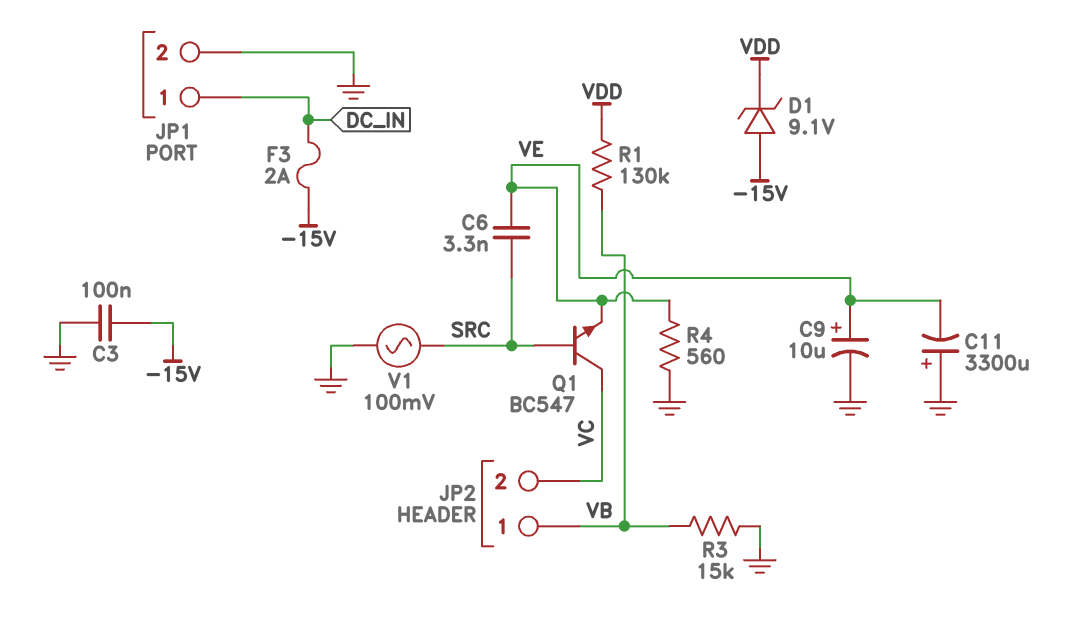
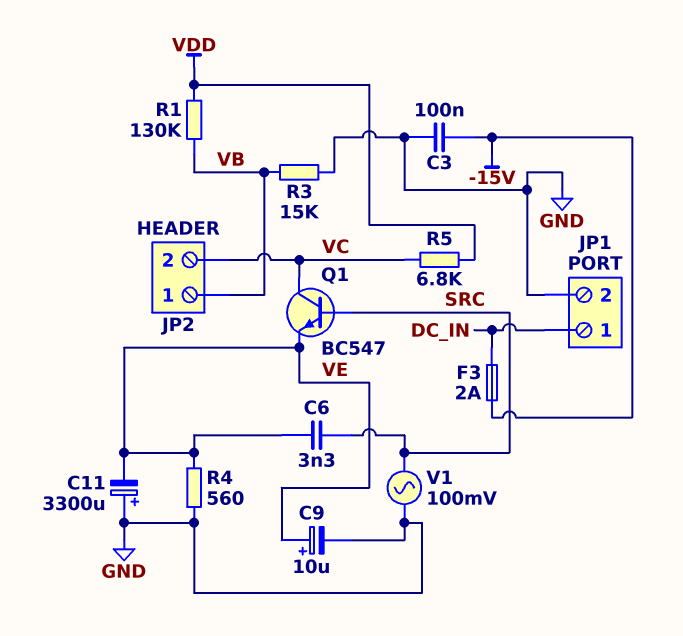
D1: zener 9.1V (A -15V, K VDD) -> none
R5: none -> 6.8k (VC, VDD)

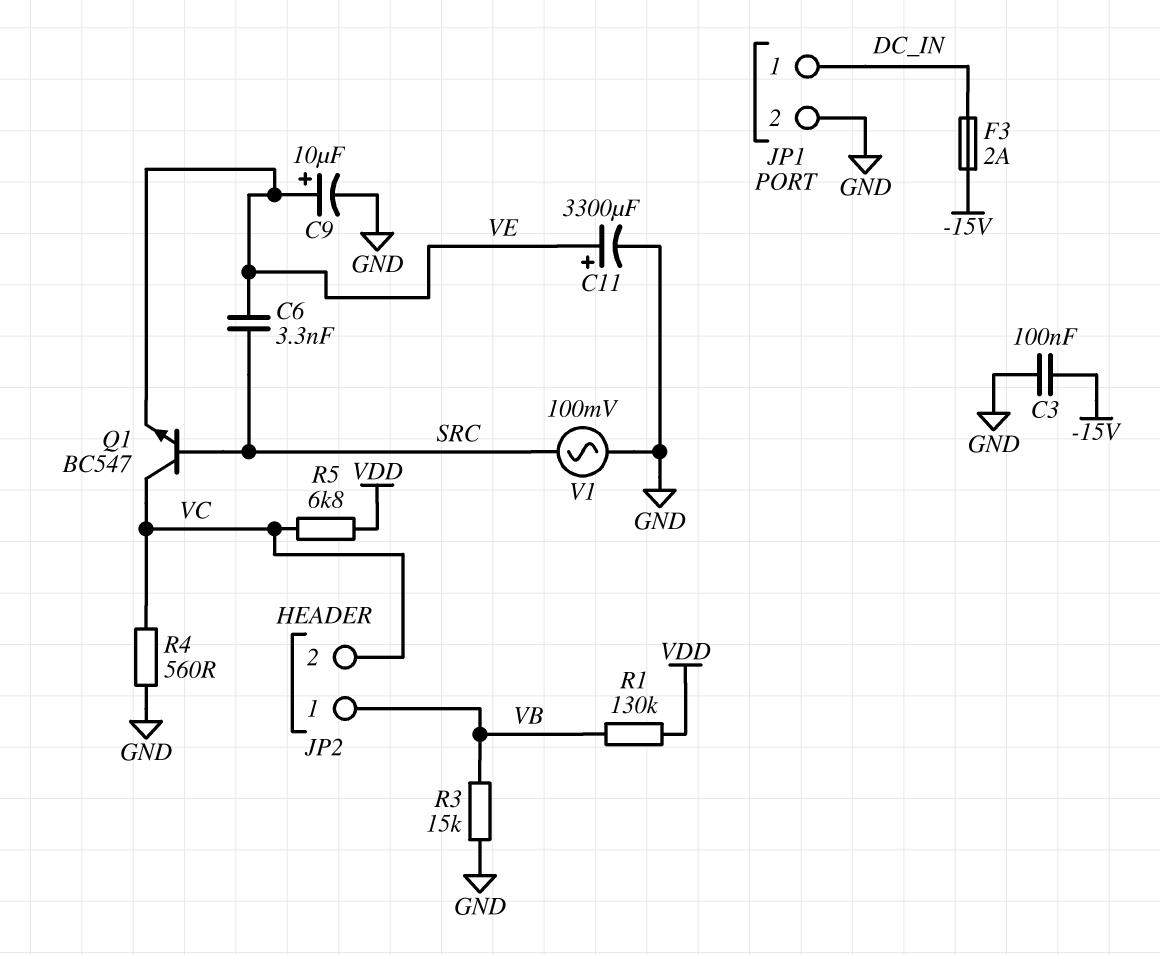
C11: 3300uF (plus GND, minus VE) -> 3300uF (plus VE, minus GND)
R4: 560 (GND, VE) -> 560 (GND, VC)

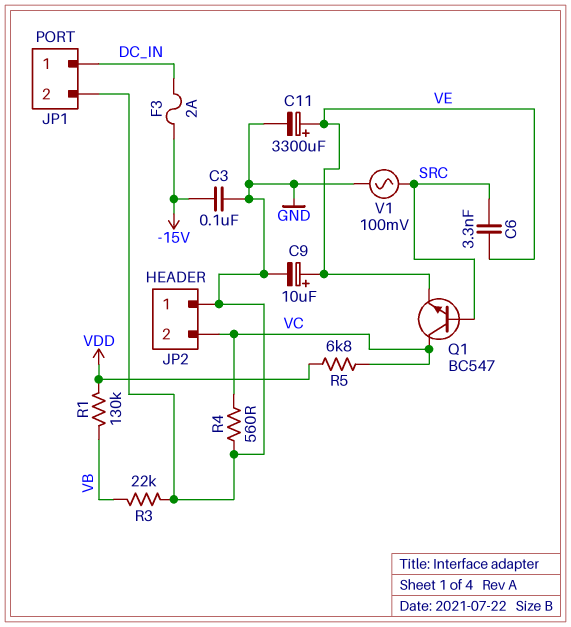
JP2 pin 1: VB -> GND
R3: 15k (GND, VB) -> 22k (GND, VB)

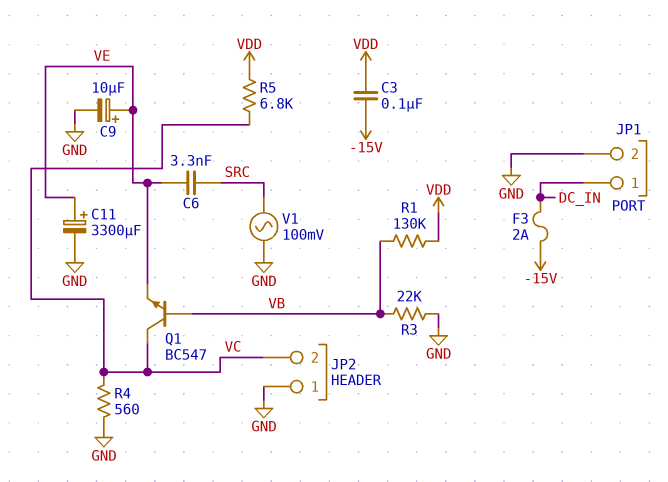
C3: 100nF (-15V, GND) -> 100nF (-15V, VDD)
Q1: NPN BC547 (B SRC, C VC, E VE) -> NPN BC547 (B VB, C VC, E VE)

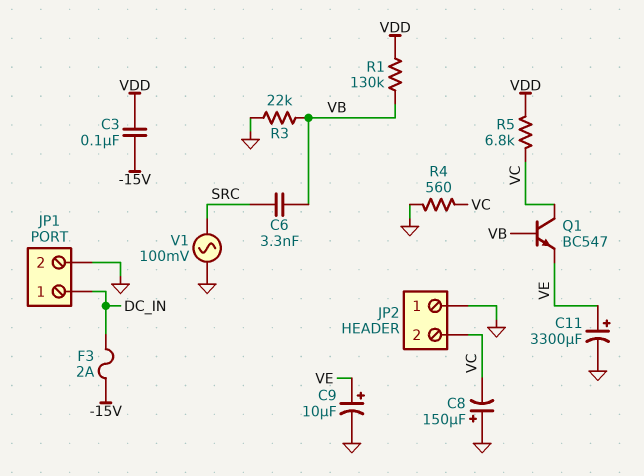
C6: 3.3nF (SRC, VE) -> 3.3nF (SRC, VB)
C8: none -> 150uF (plus GND, minus VC)

